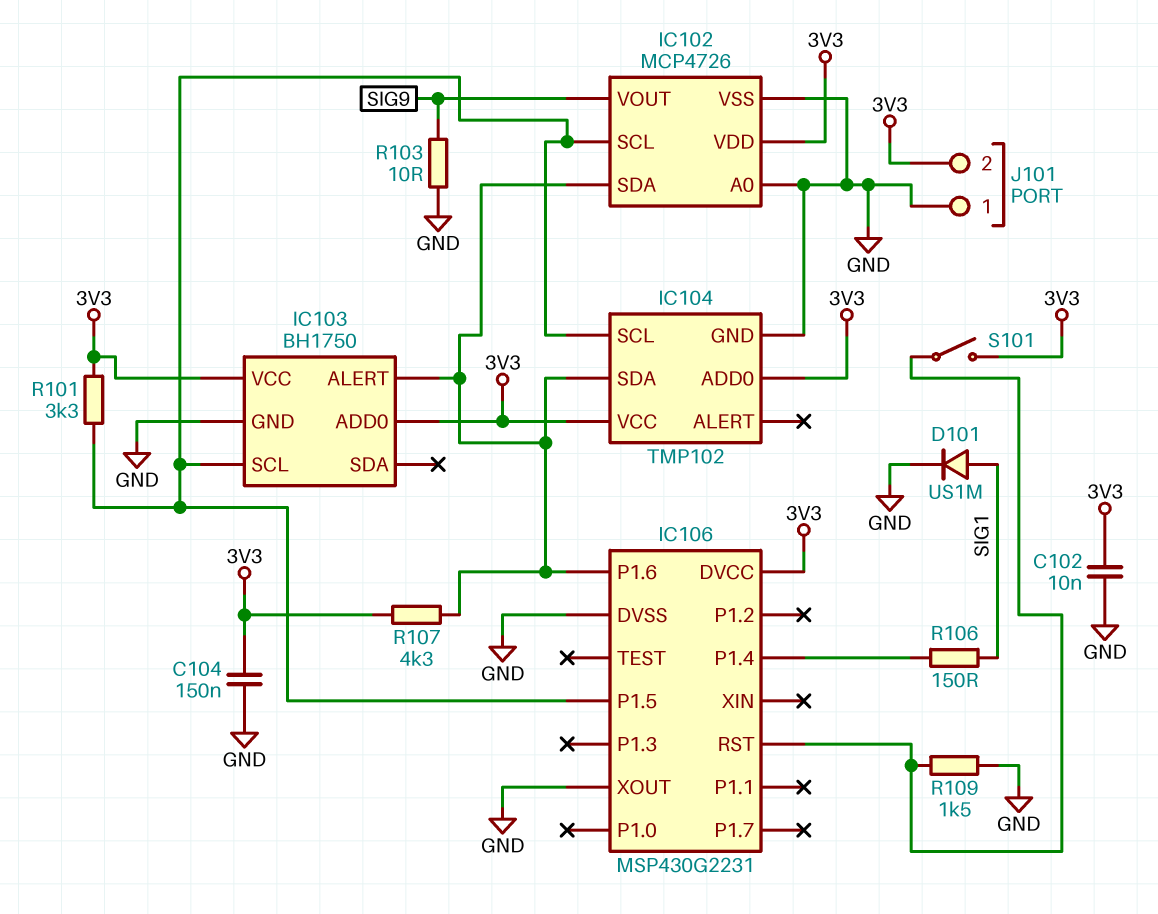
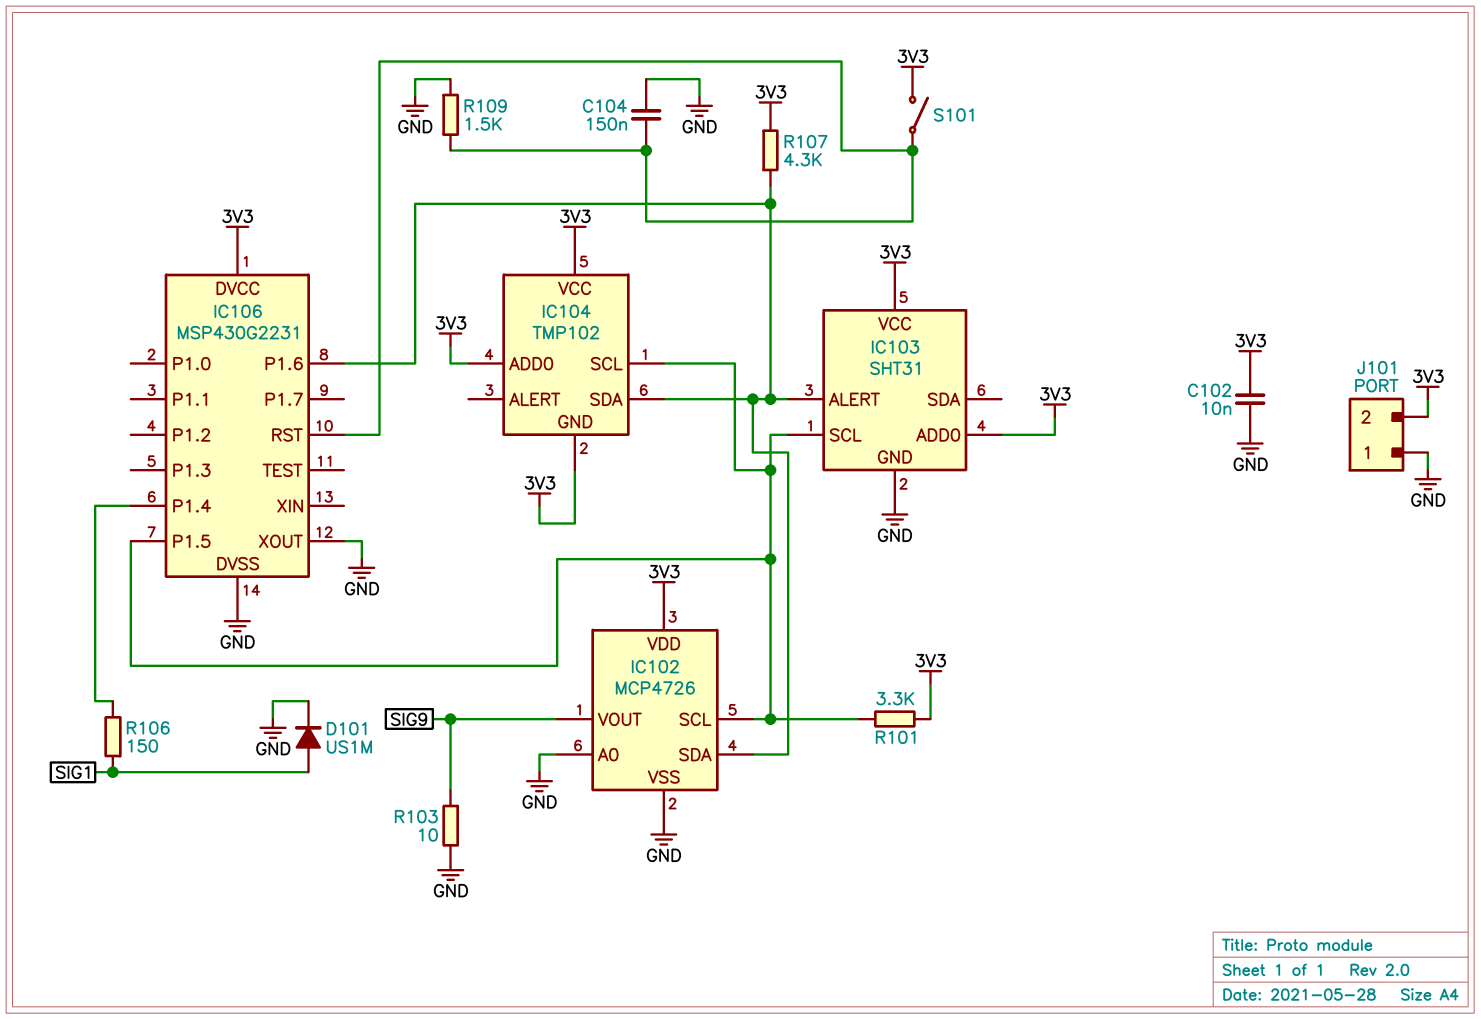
C104: 150nF (3V3, GND) -> 150nF (GND, IC106/RST)
IC103: BH1750 -> SHT31
IC104 pin GND: GND -> 3V3

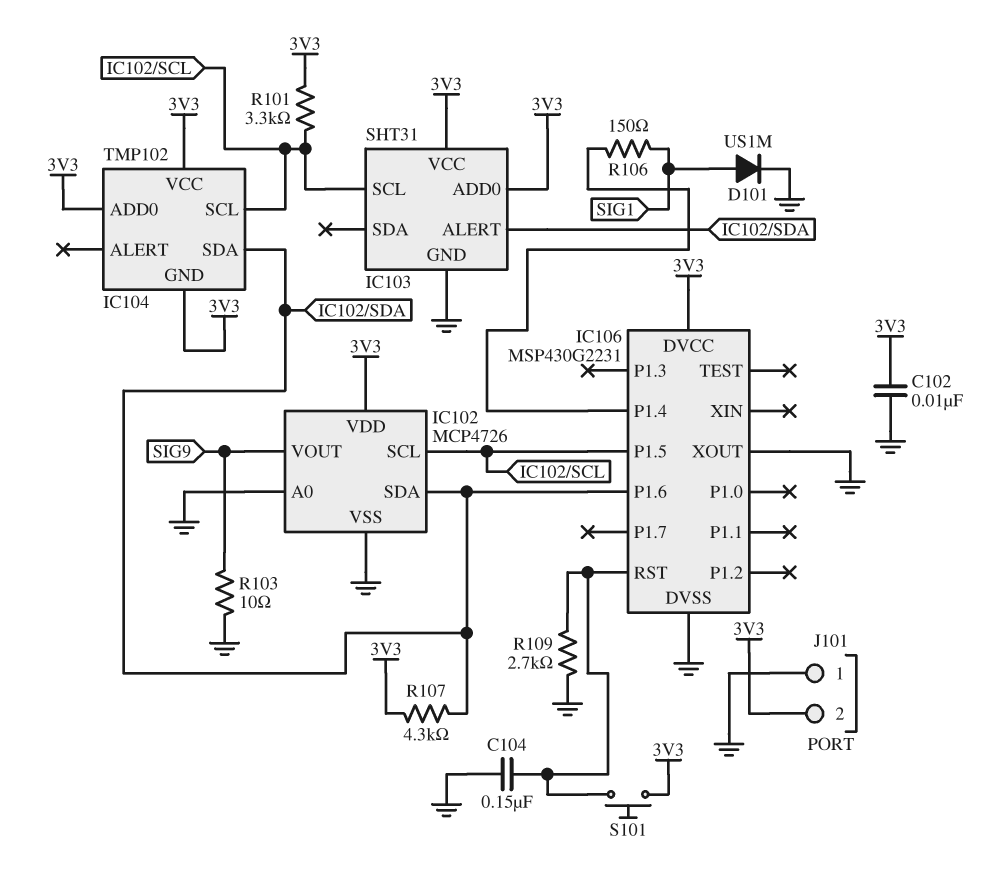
R109: 1.5k (GND, IC106/RST) -> 2.7k (GND, IC106/RST)
S101: switch (3V3, IC106/RST) -> button (3V3, IC106/RST)

